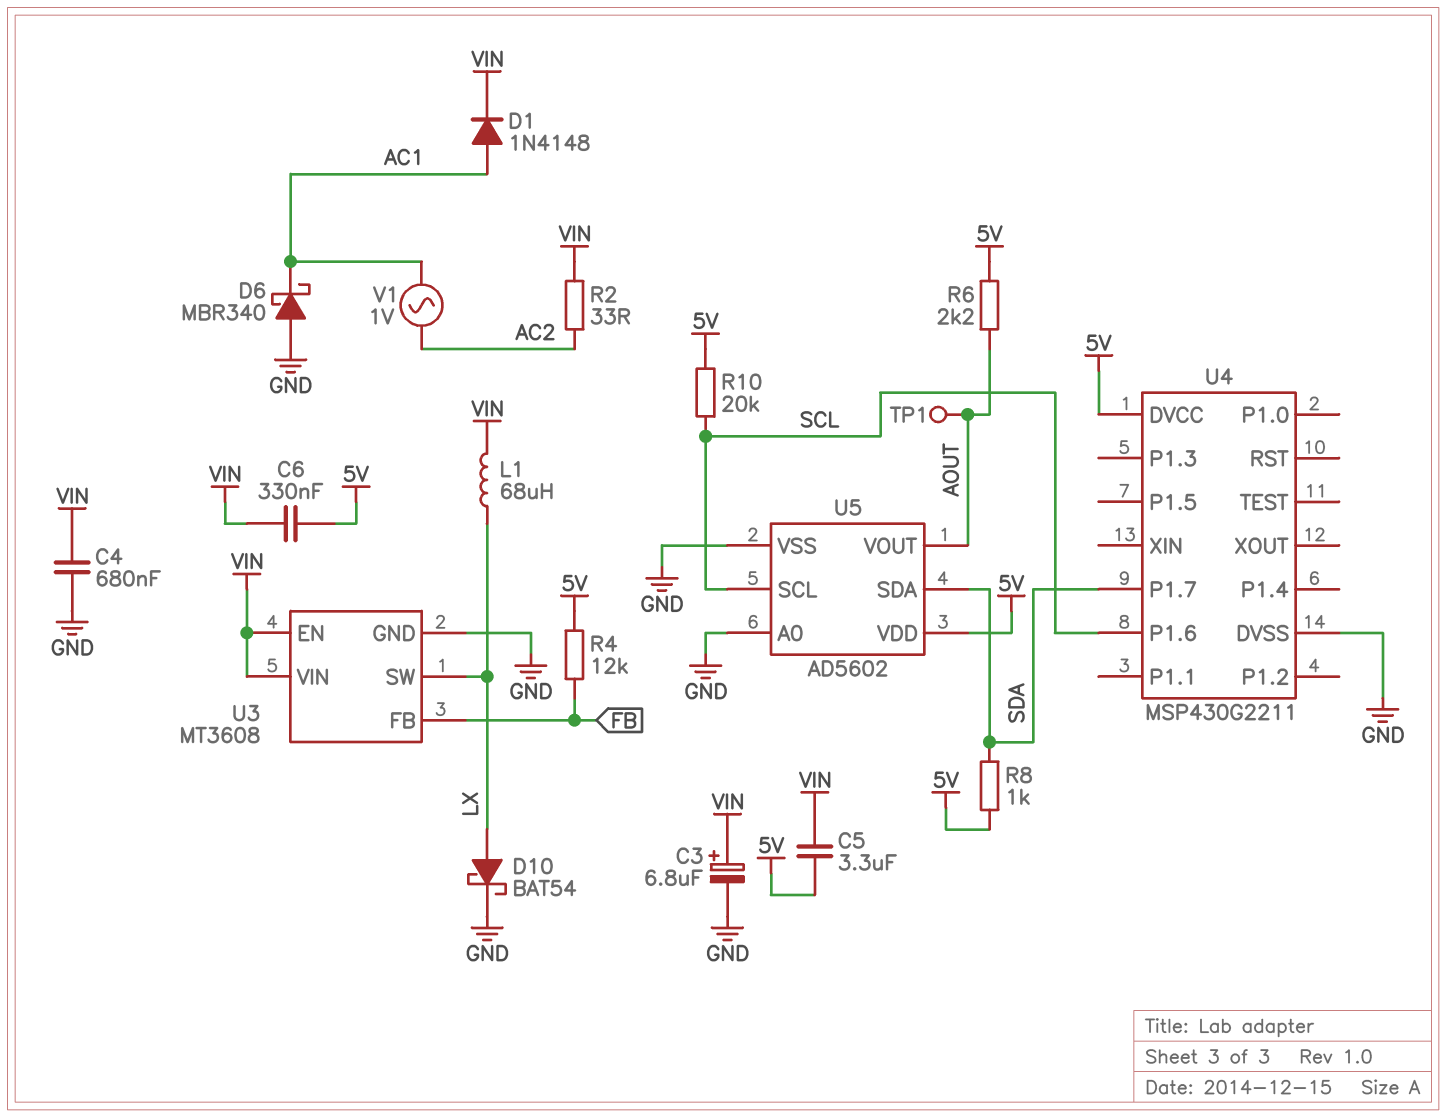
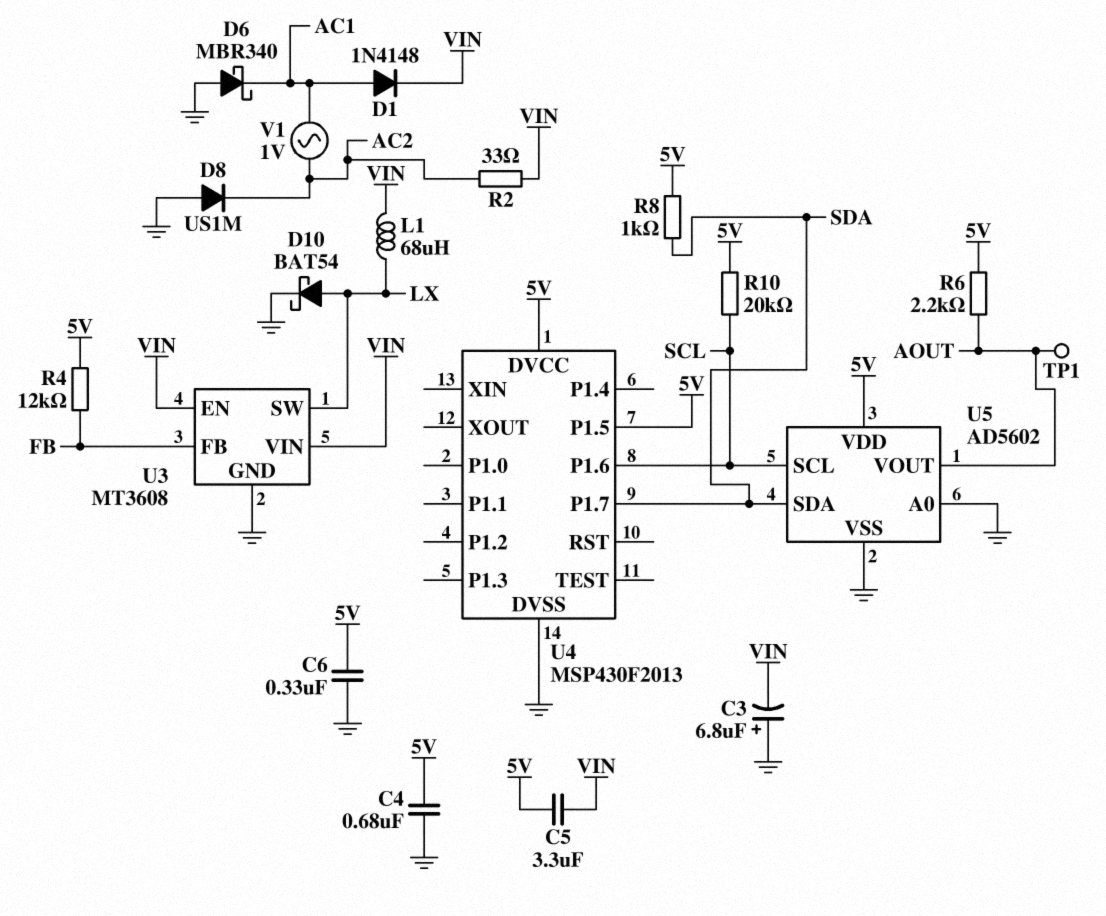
C3: 6.8uF (plus VIN, minus GND) -> 6.8uF (plus GND, minus VIN)
C4: 680nF (GND, VIN) -> 680nF (5V, GND)
C6: 330nF (5V, VIN) -> 330nF (5V, GND)
D8: none -> diode US1M (A GND, K AC2)
U4: MSP430G2211 -> MSP430F2013
U4 pin P1.5: none -> 5V

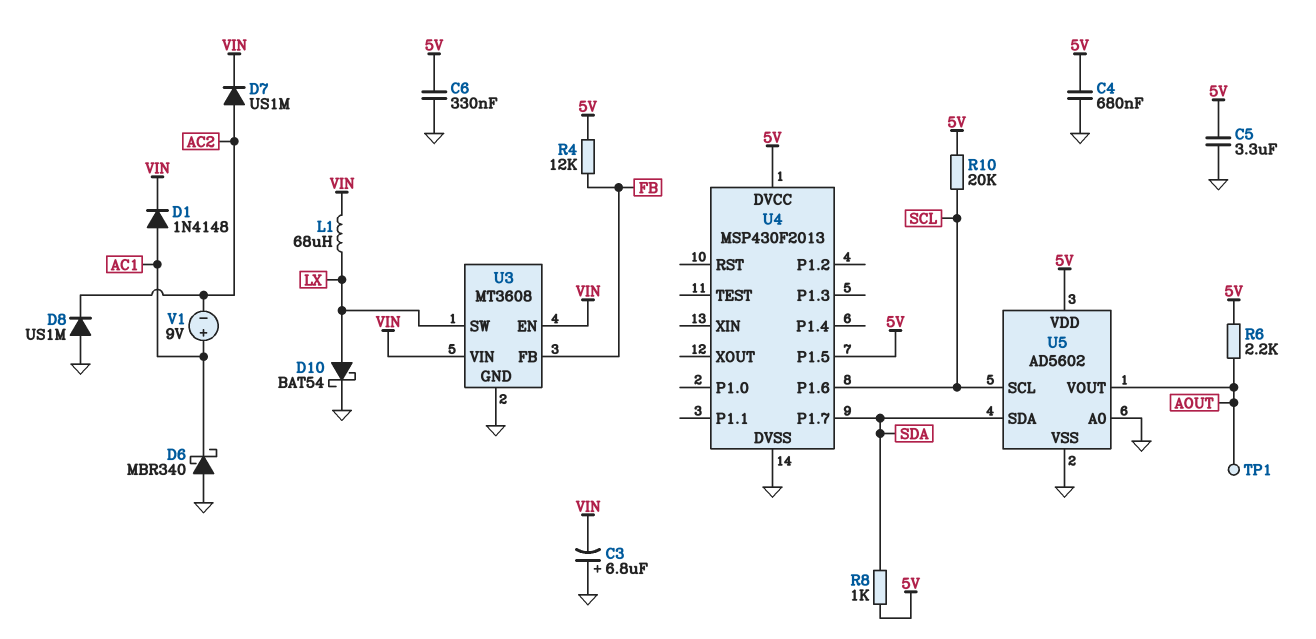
C5: 3.3uF (5V, VIN) -> 3.3uF (5V, GND)
D7: none -> diode US1M (A AC2, K VIN)
R2: 33 (AC2, VIN) -> none
V1: AC 1V (AC1, AC2) -> 9V (plus AC1, minus AC2)

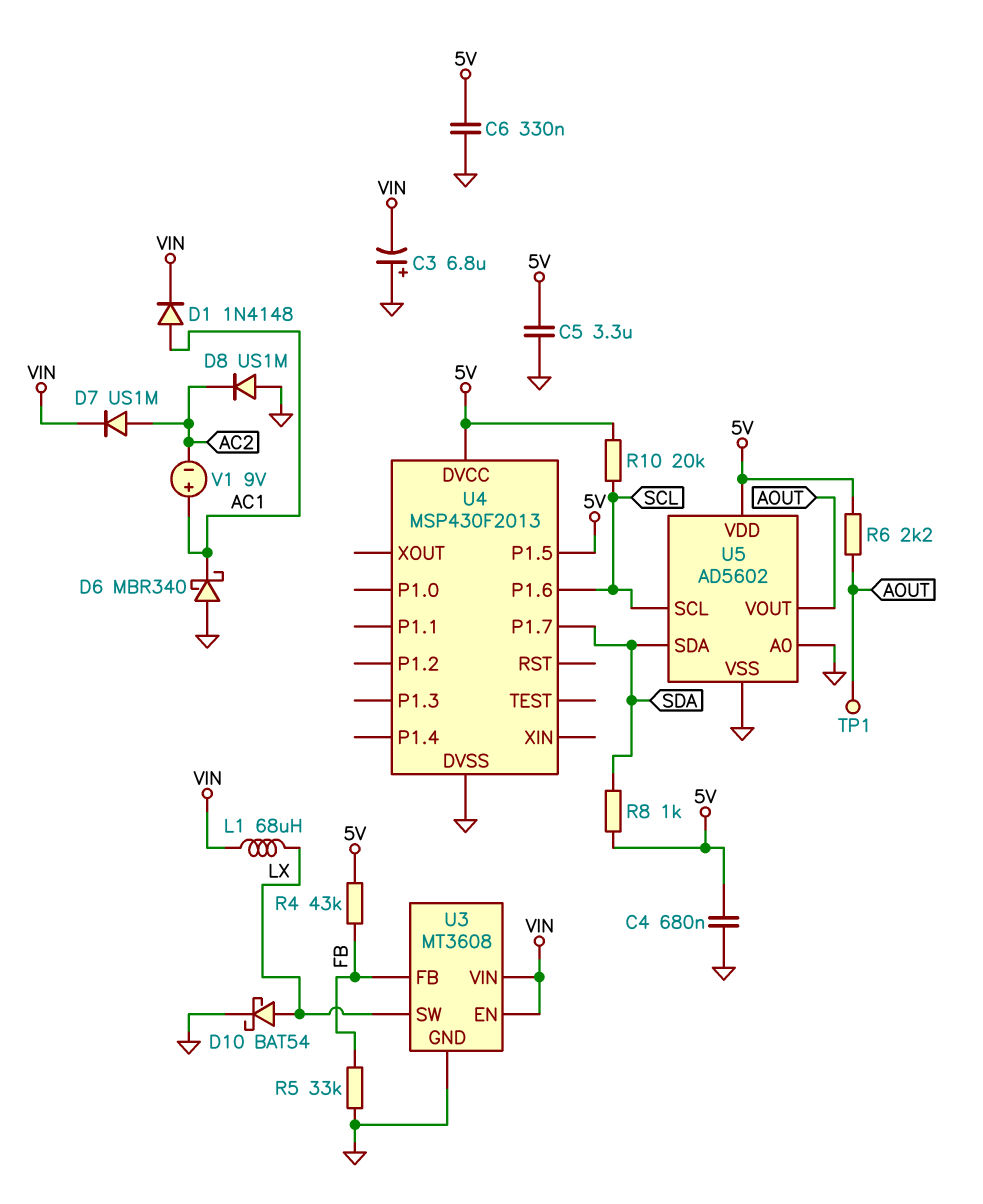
R4: 12k (5V, FB) -> 43k (5V, FB)
R5: none -> 33k (FB, GND)

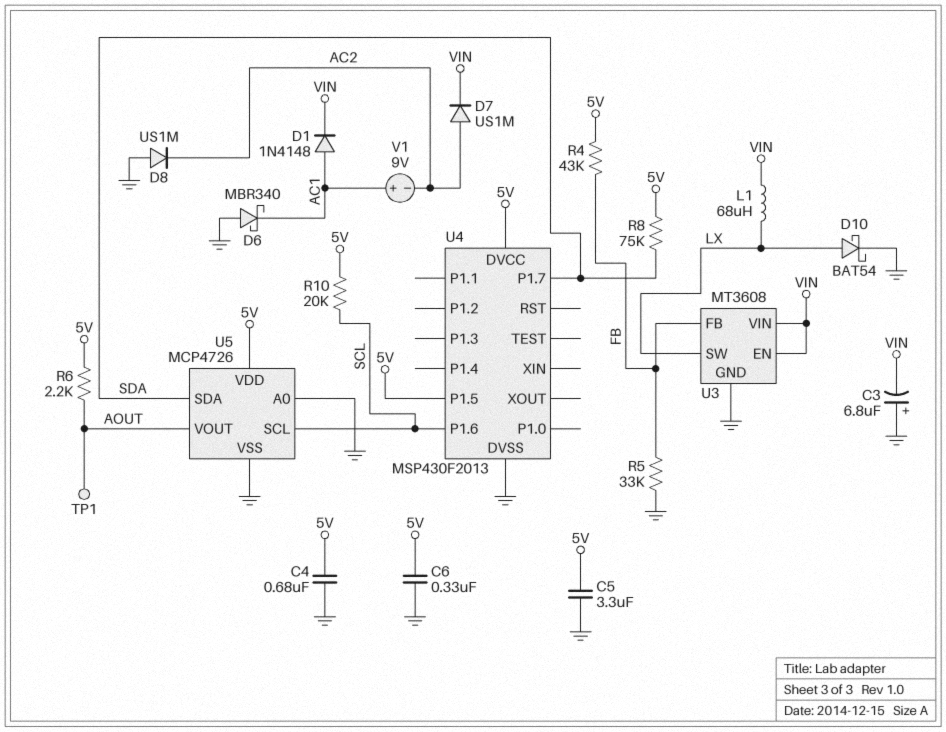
R8: 1k (5V, SDA) -> 75k (5V, SDA)
U5: AD5602 -> MCP4726

